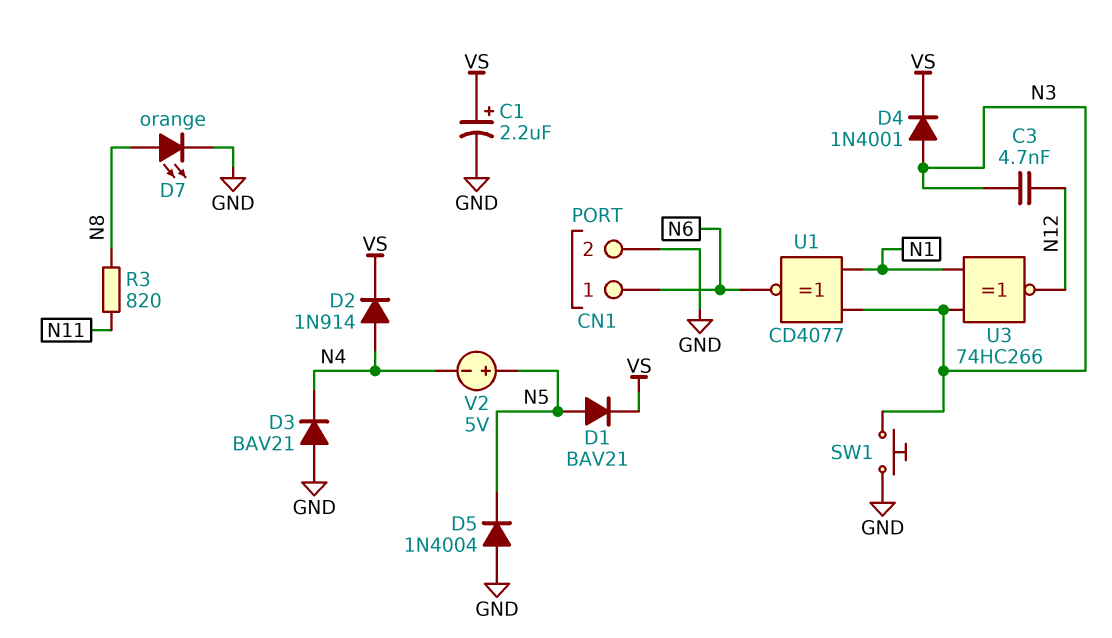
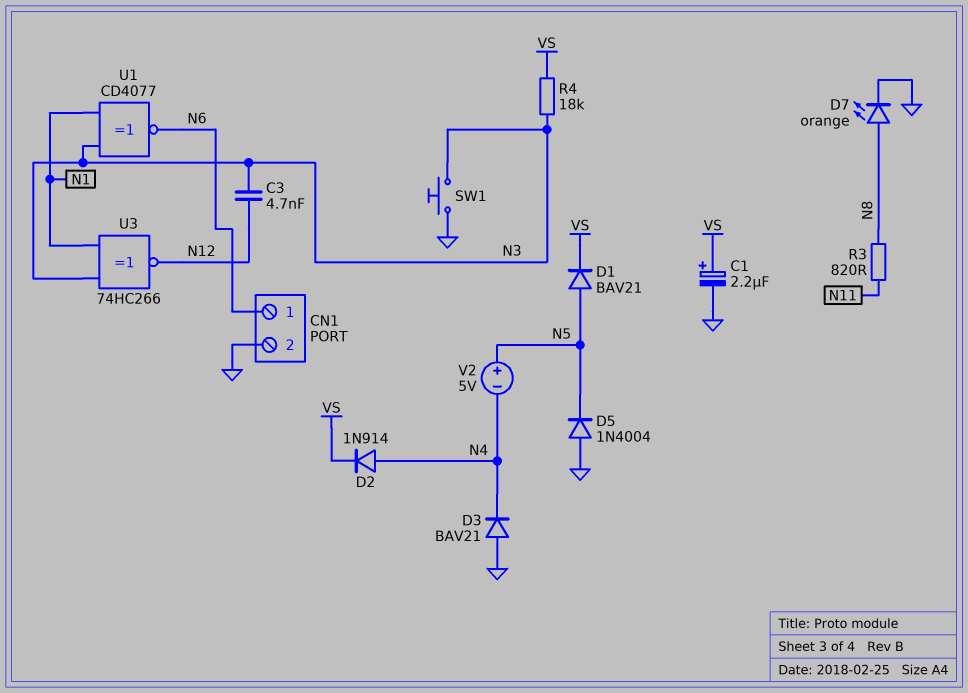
D4: diode 1N4001 (A N3, K VS) -> none
R4: none -> 18k (N3, VS)

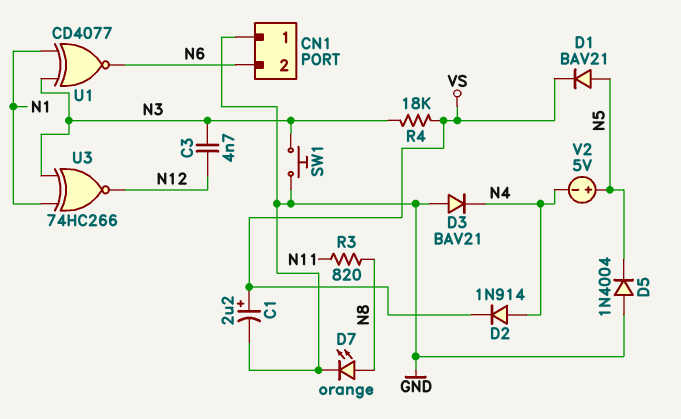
CN1 pin 1: N6 -> GND
CN1 pin 2: GND -> N6

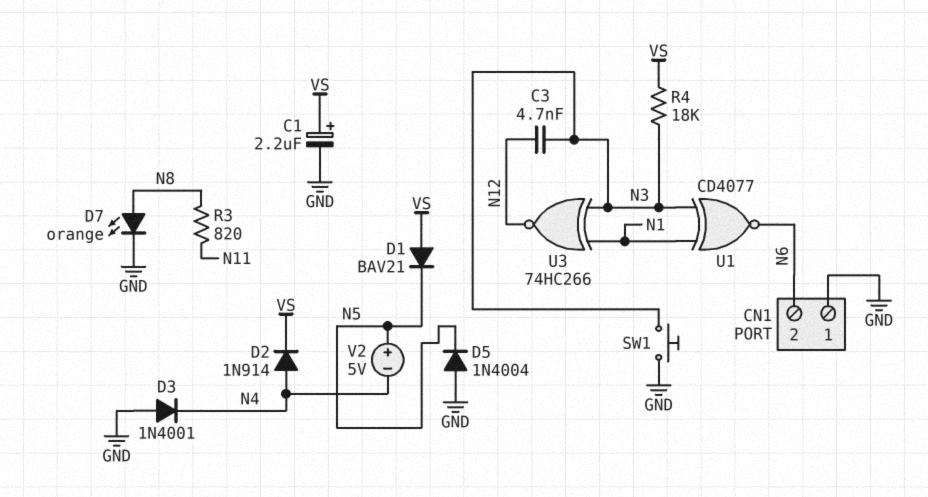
D1: diode BAV21 (A N5, K VS) -> diode BAV21 (A VS, K N5)
D3: diode BAV21 (A GND, K N4) -> diode 1N4001 (A GND, K N4)

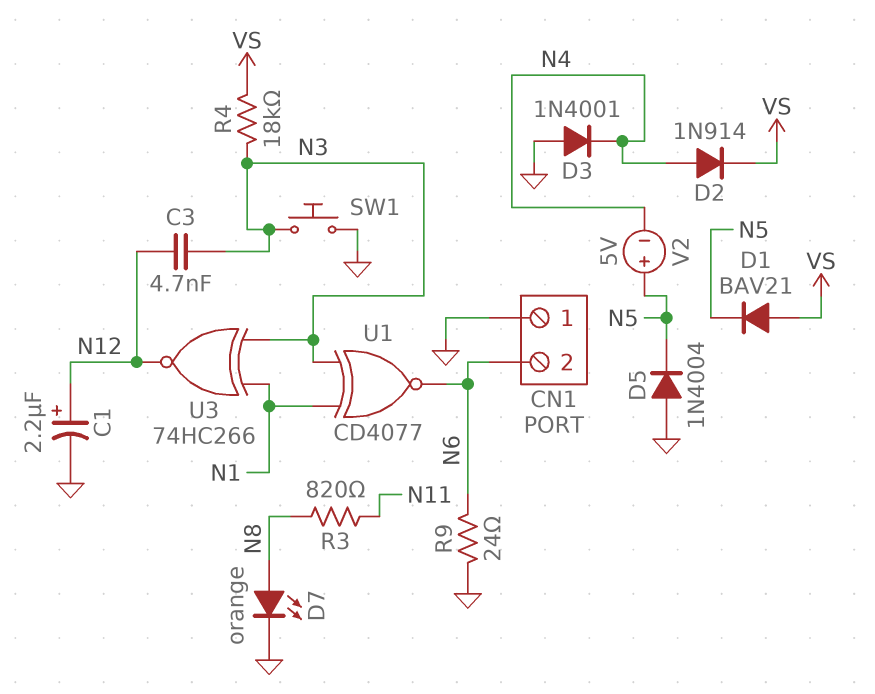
C1: 2.2uF (plus VS, minus GND) -> 2.2uF (plus N12, minus GND)
R9: none -> 24 (GND, N6)

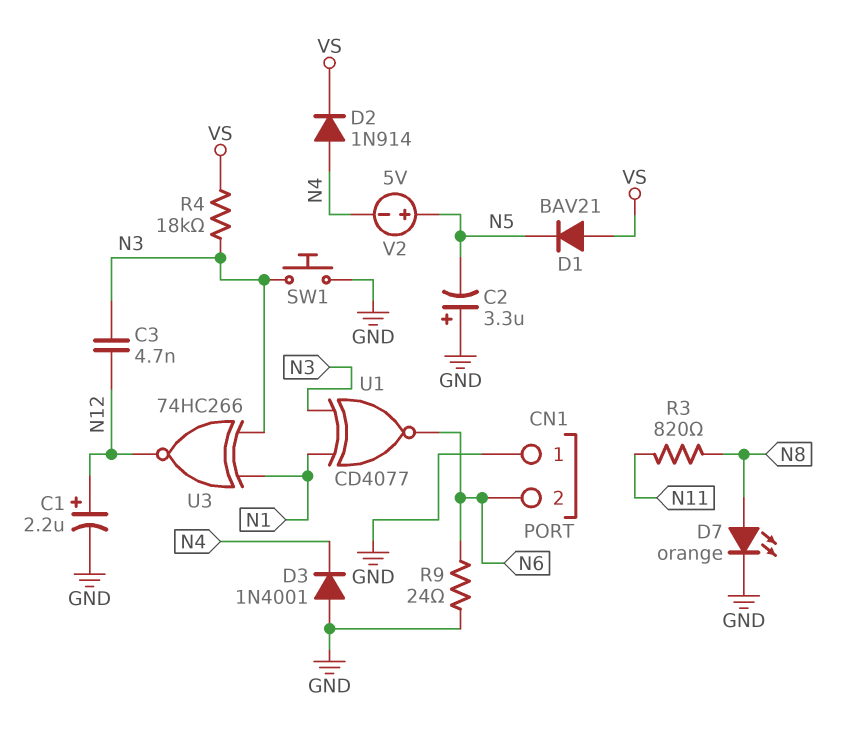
C2: none -> 3.3uF (plus GND, minus N5)
D5: diode 1N4004 (A GND, K N5) -> none

